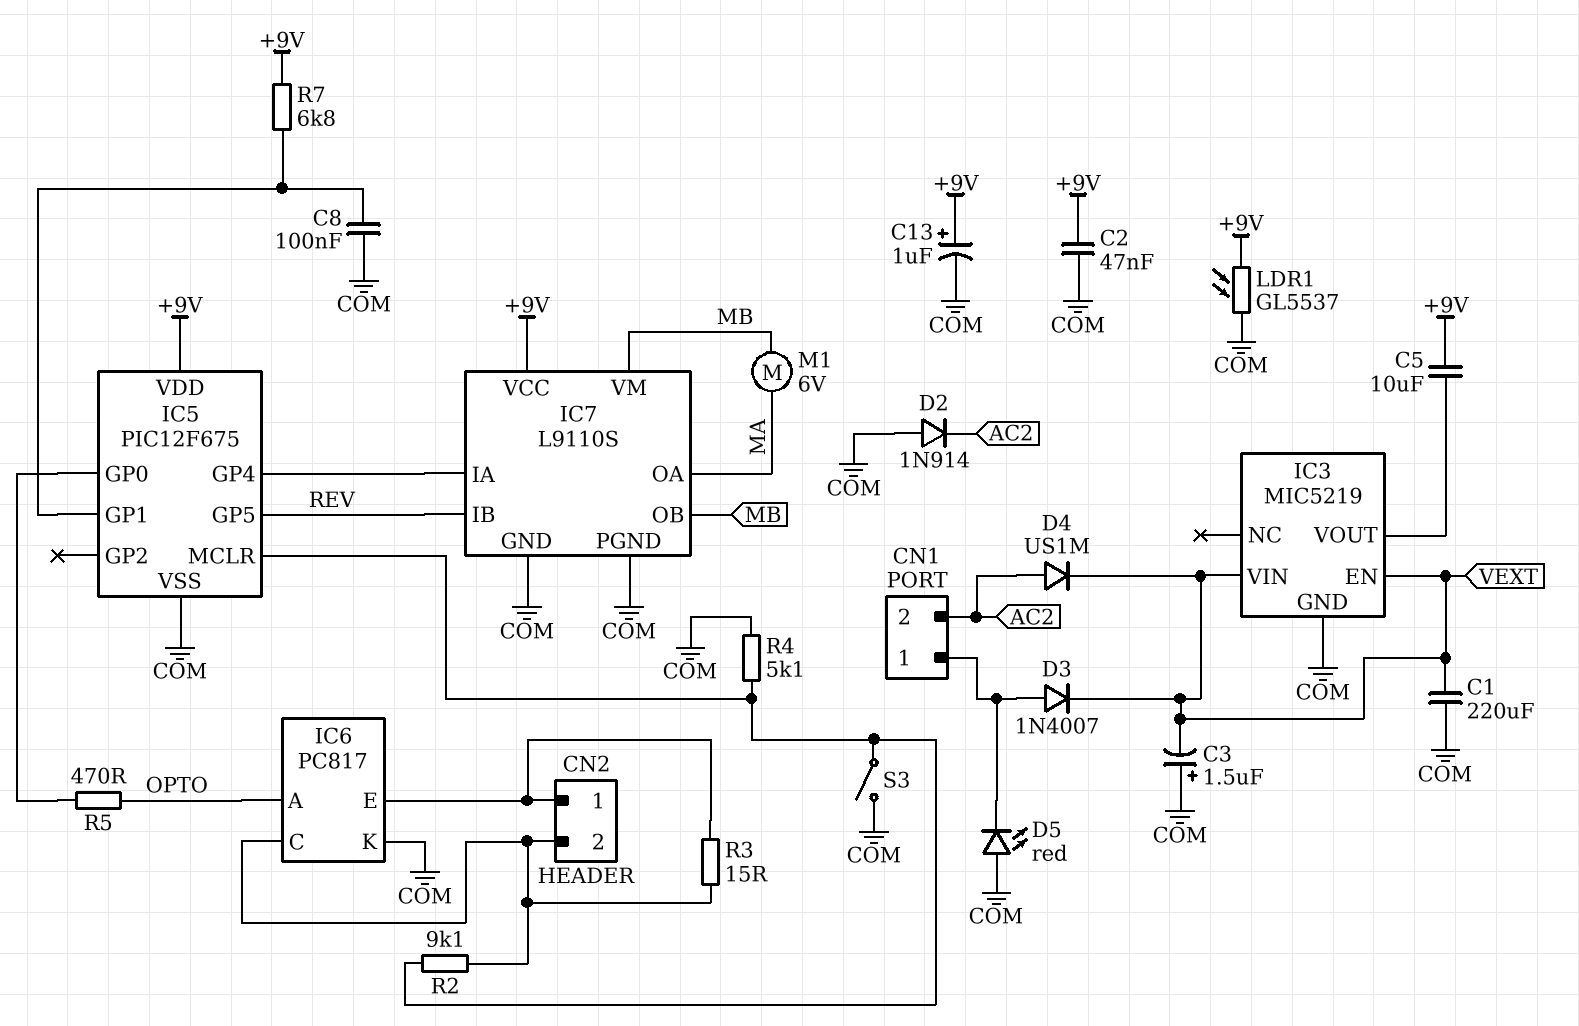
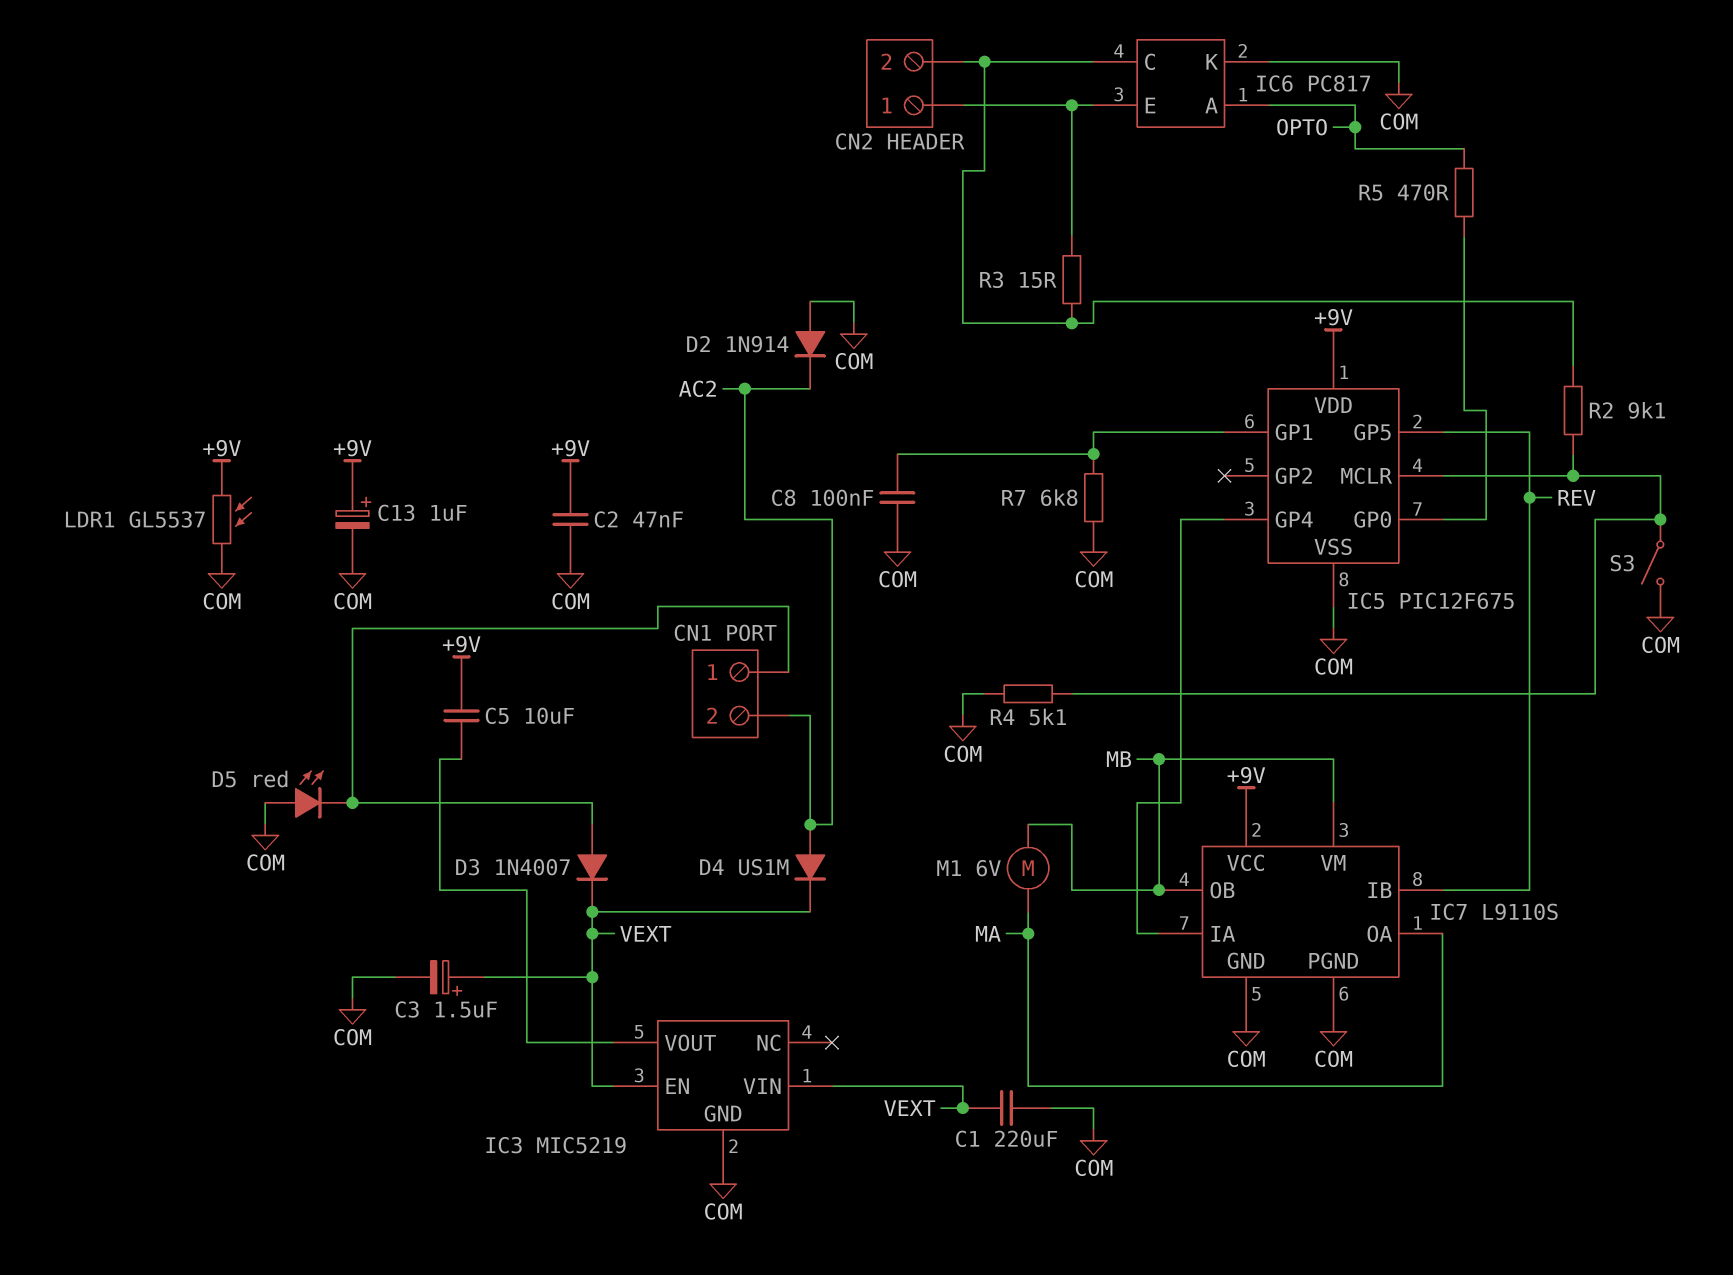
C3: 1.5uF (plus COM, minus VEXT) -> 1.5uF (plus VEXT, minus COM)
R7: 6.8k (+9V, IC5/GP1) -> 6.8k (COM, IC5/GP1)

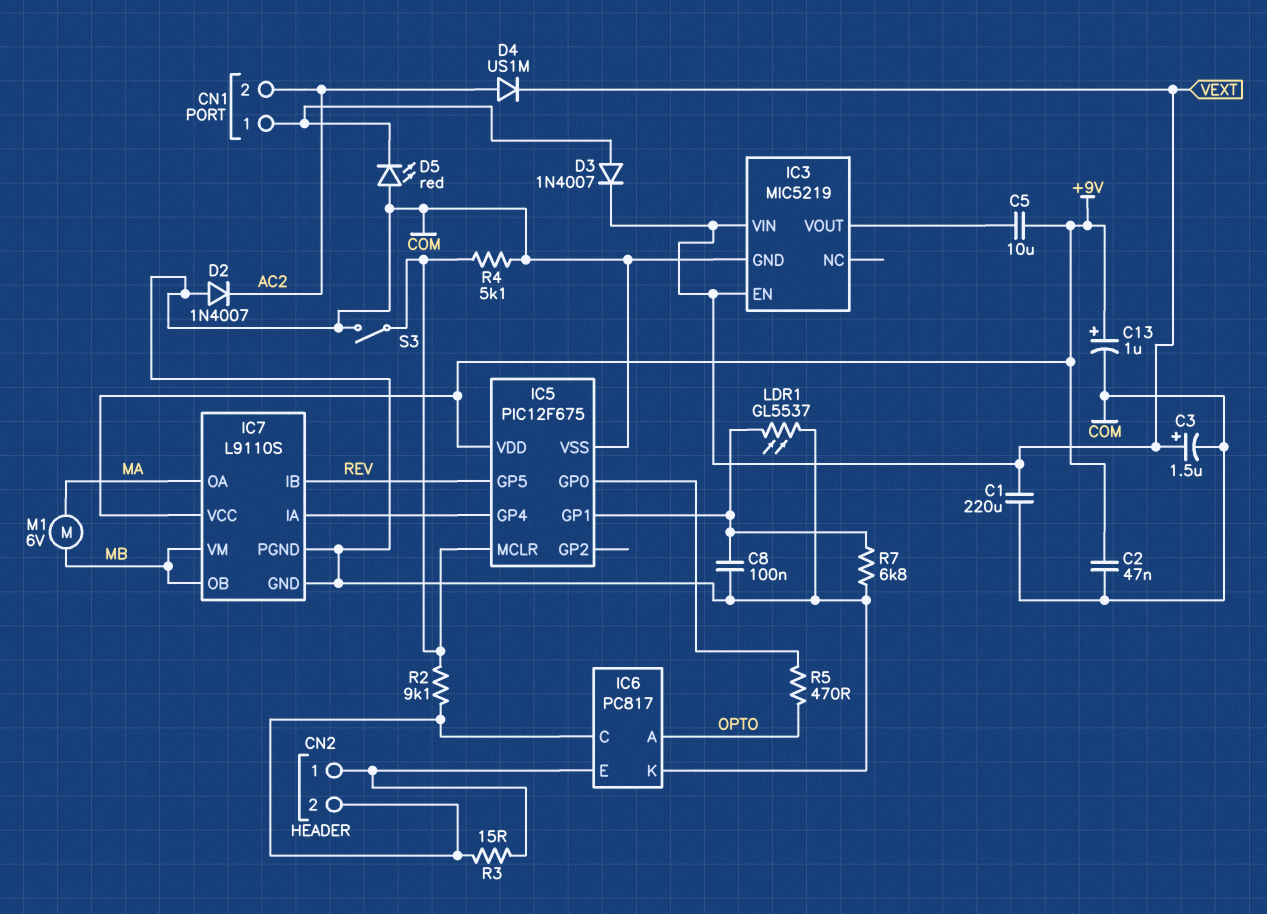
D2: diode 1N914 (A COM, K AC2) -> diode 1N4007 (A COM, K AC2)
LDR1: GL5537 (+9V, COM) -> GL5537 (COM, IC5/GP1)

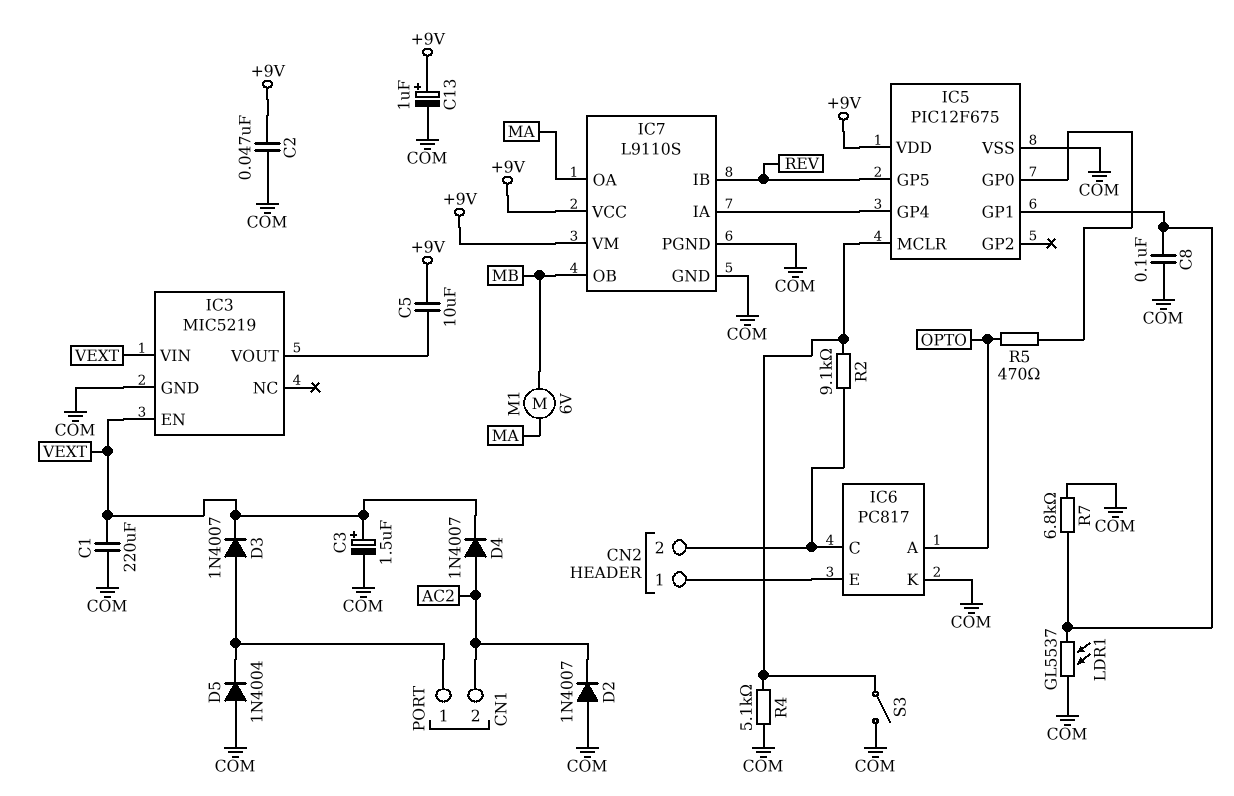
D4: diode US1M (A AC2, K VEXT) -> diode 1N4007 (A AC2, K VEXT)
D5: LED red (A COM, K CN1/1) -> diode 1N4004 (A COM, K CN1/1)
IC7 pin VM: MB -> +9V
R3: 15 (CN2/1, CN2/2) -> none

